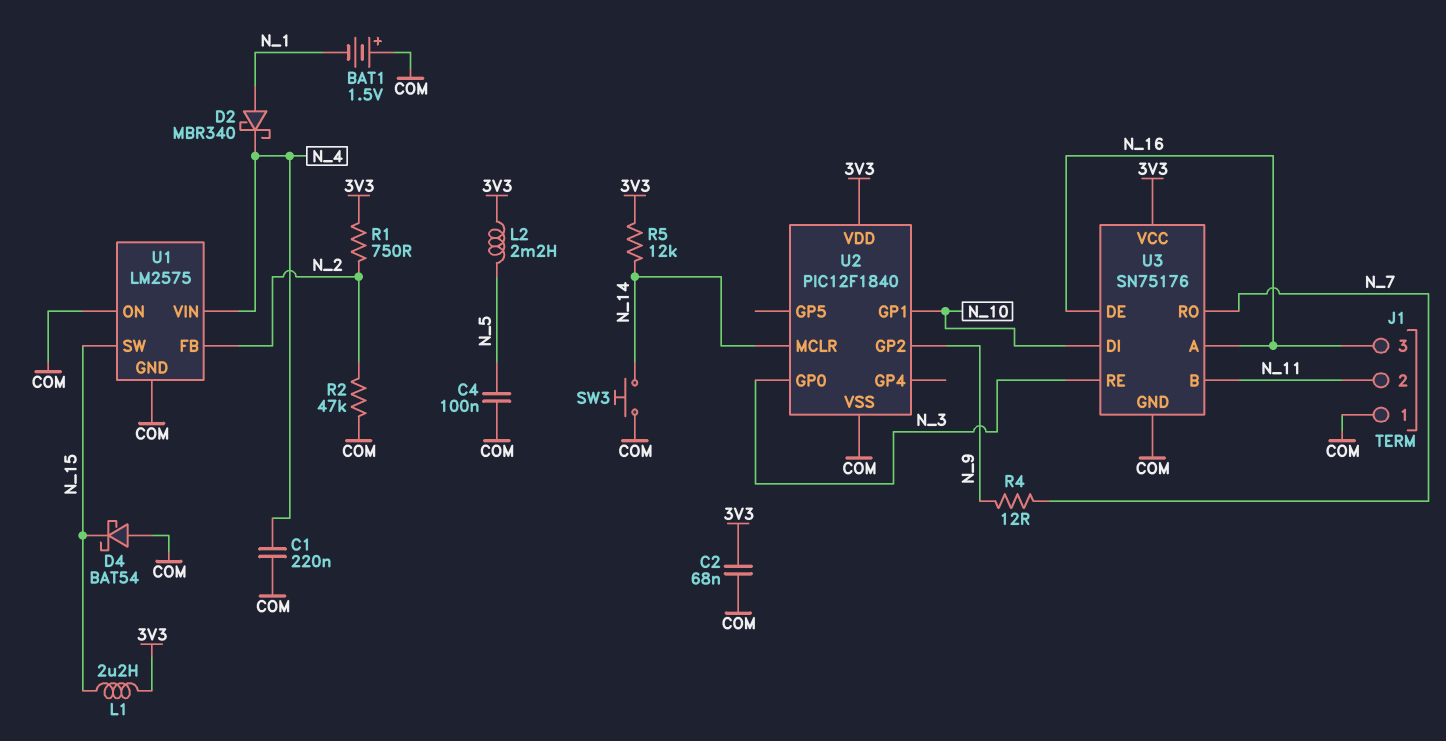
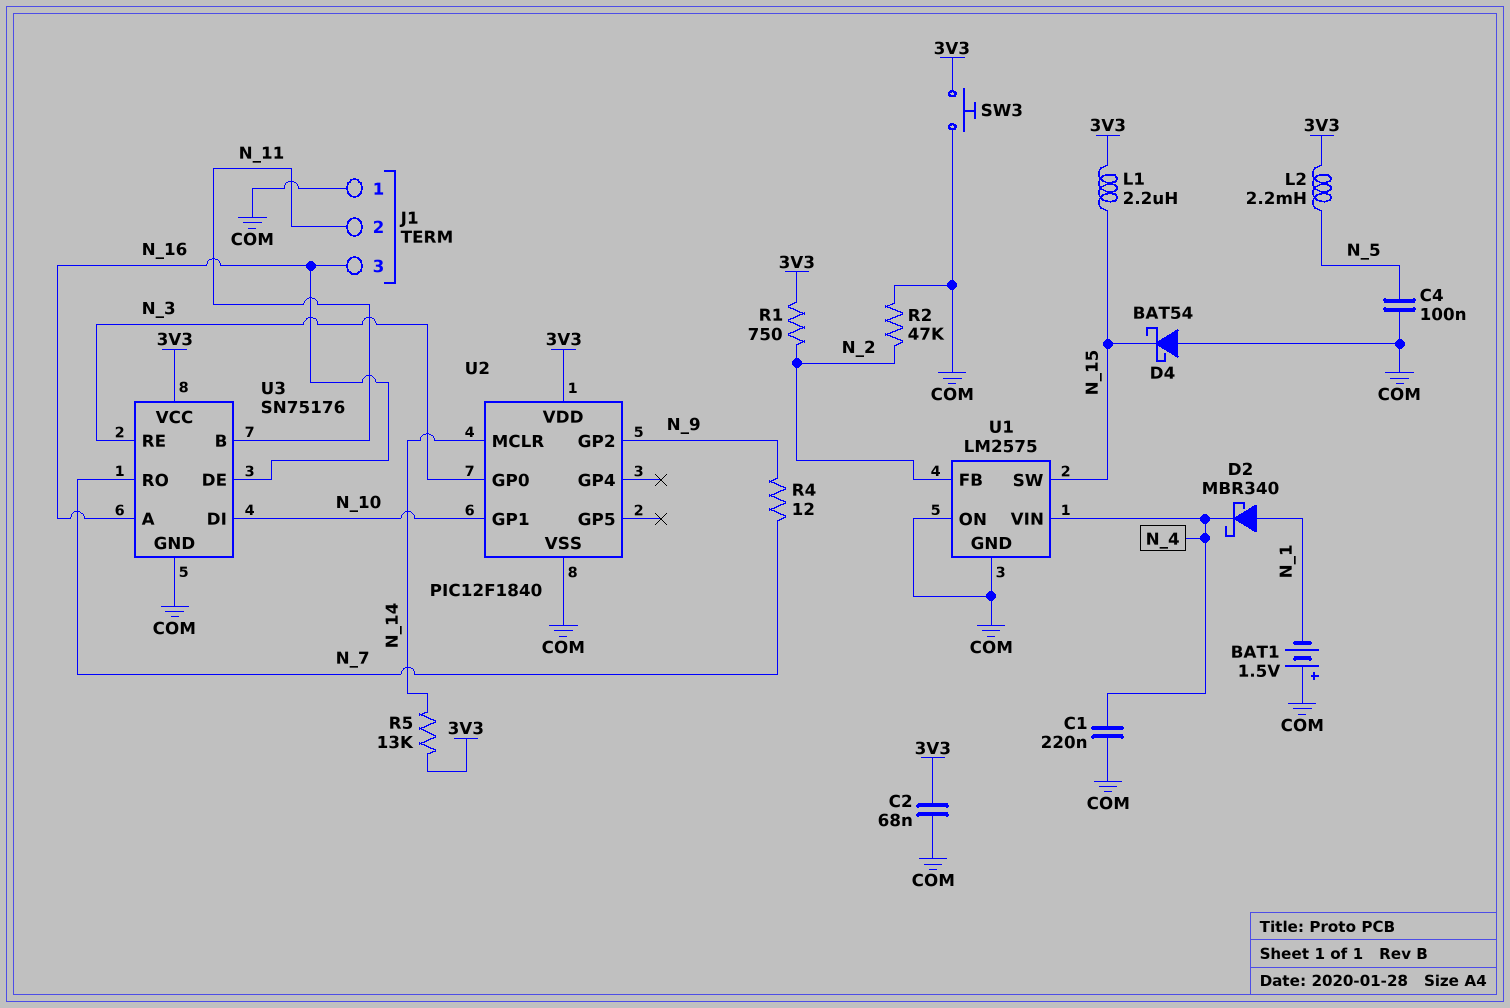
R5: 12k (3V3, N_14) -> 13k (3V3, N_14)
SW3: button (COM, N_14) -> button (3V3, COM)

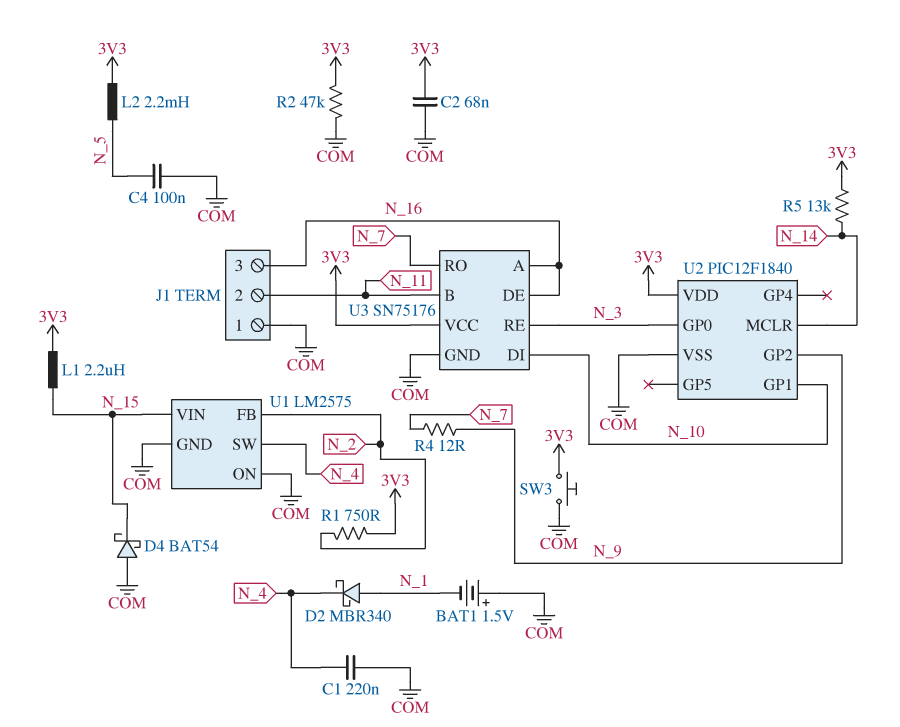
R2: 47k (COM, N_2) -> 47k (3V3, COM)
U1 pin SW: N_15 -> N_4
U1 pin VIN: N_4 -> N_15

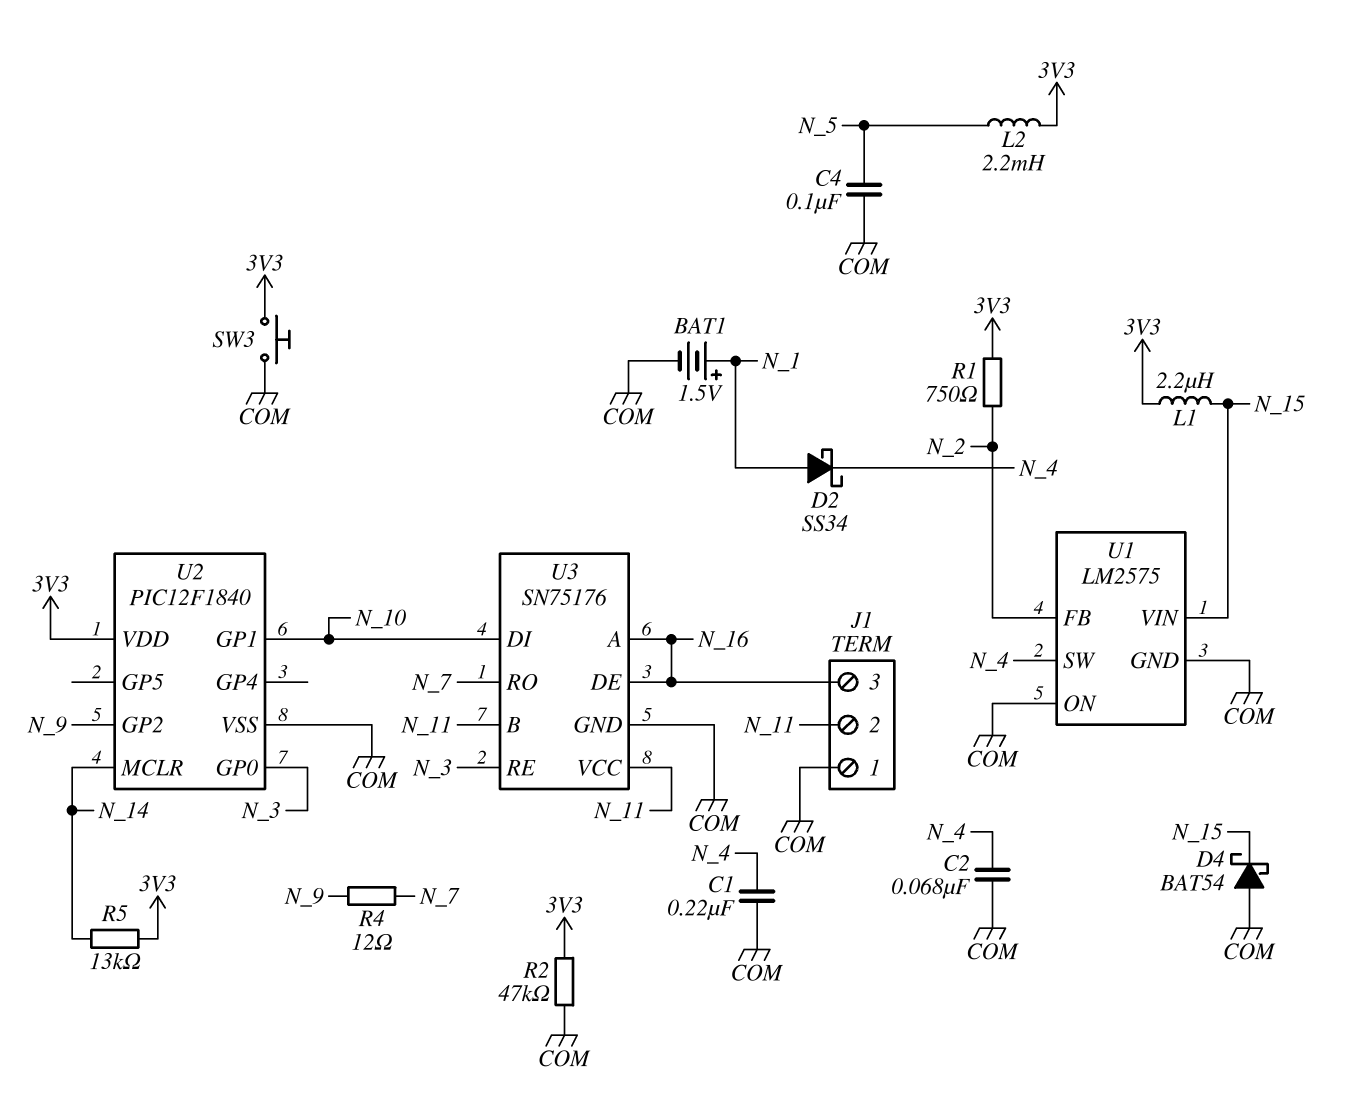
BAT1: 1.5V (plus COM, minus N_1) -> 1.5V (plus N_1, minus COM)
C2: 68nF (3V3, COM) -> 68nF (COM, N_4)
D2: schottky MBR340 (A N_1, K N_4) -> schottky SS34 (A N_1, K N_4)
U3 pin VCC: 3V3 -> N_11

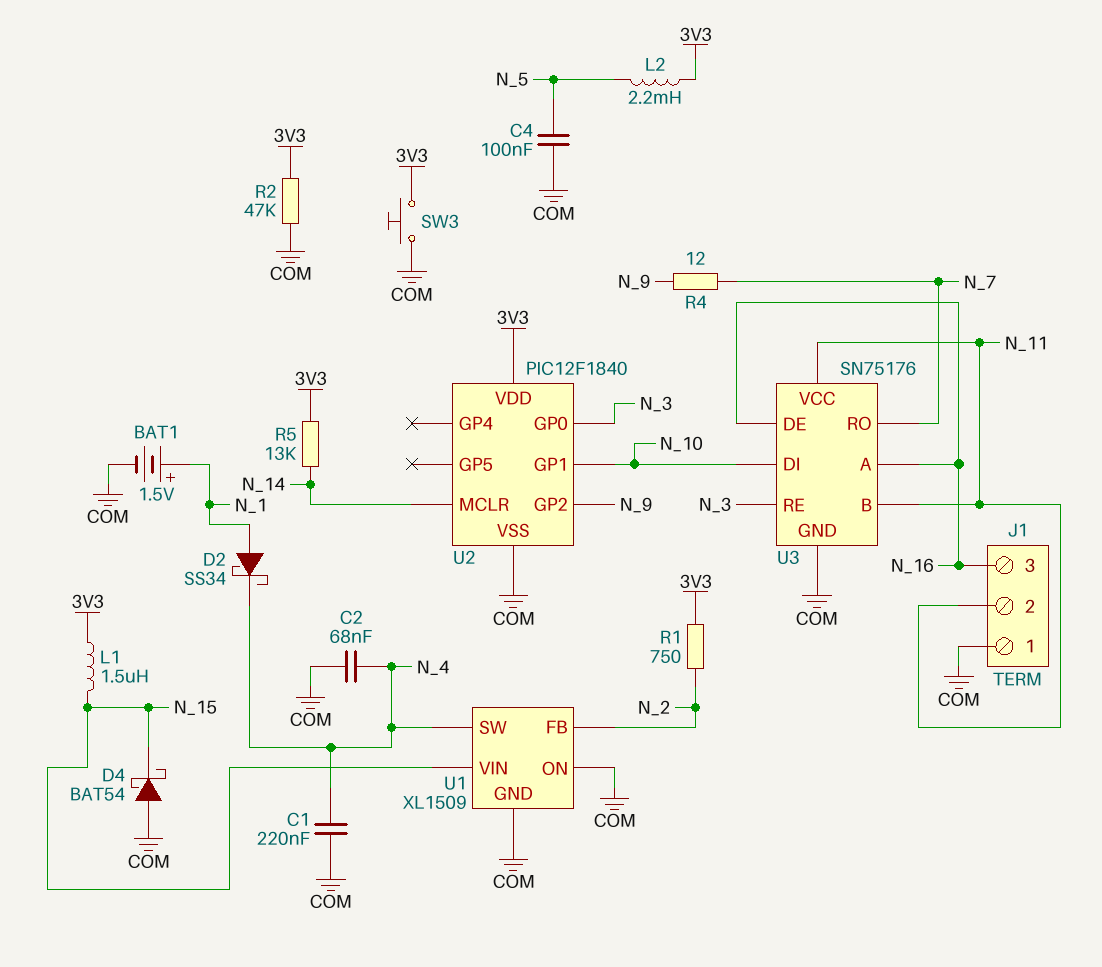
L1: 2.2uH (3V3, N_15) -> 1.5uH (3V3, N_15)
U1: LM2575 -> XL1509

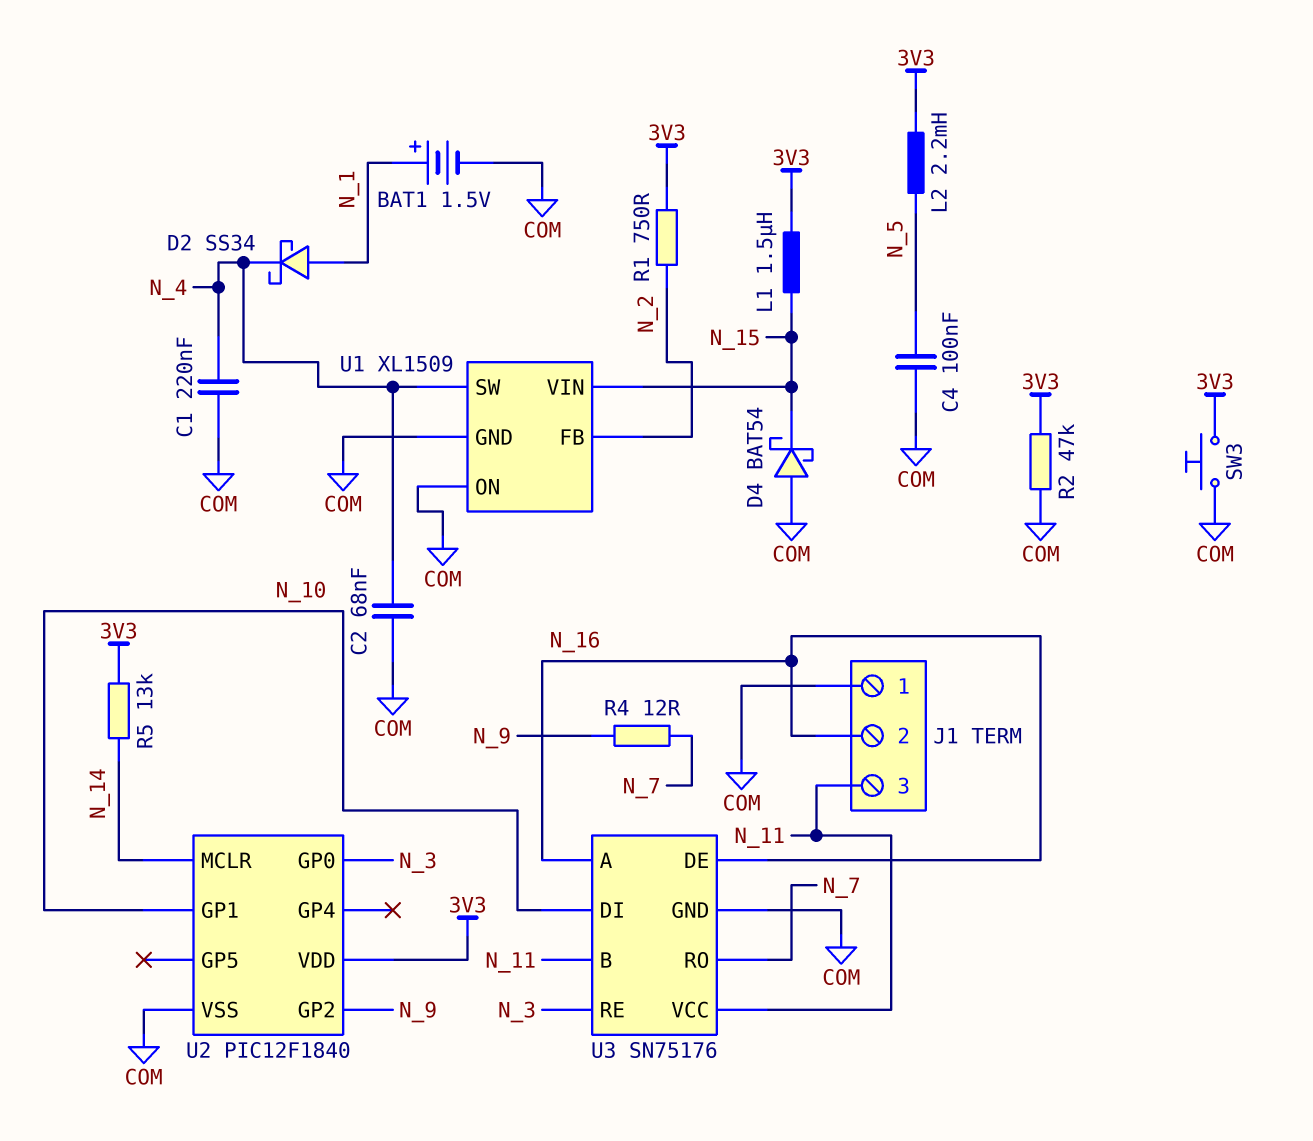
J1 pin 2: N_11 -> N_16
J1 pin 3: N_16 -> N_11

